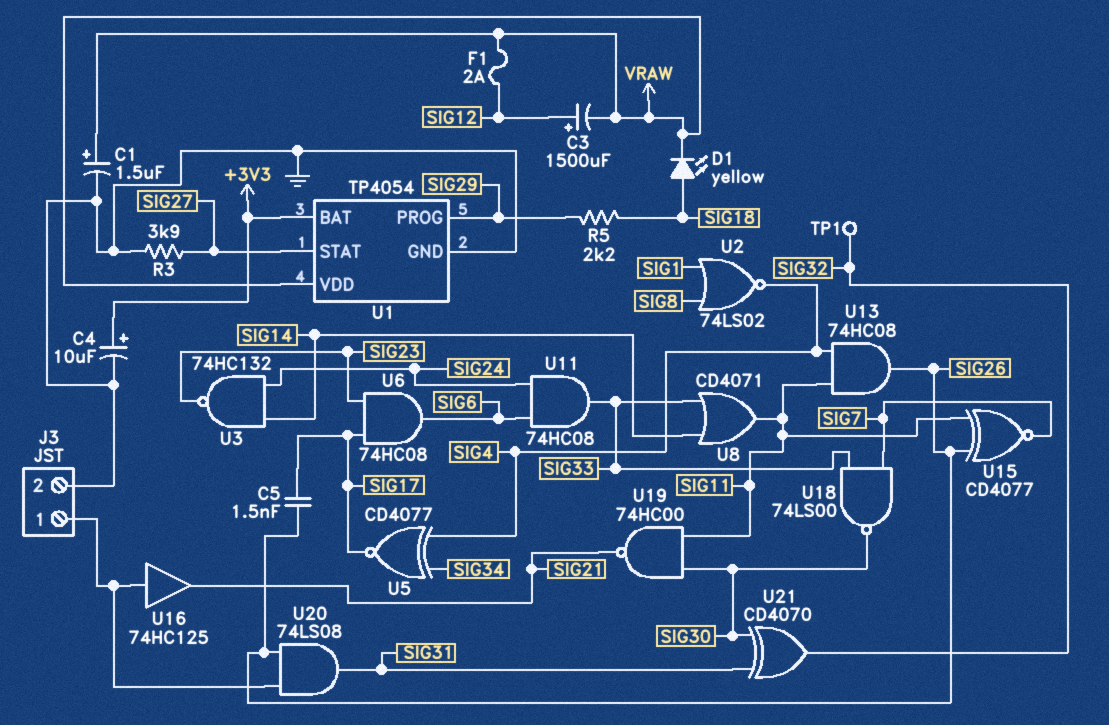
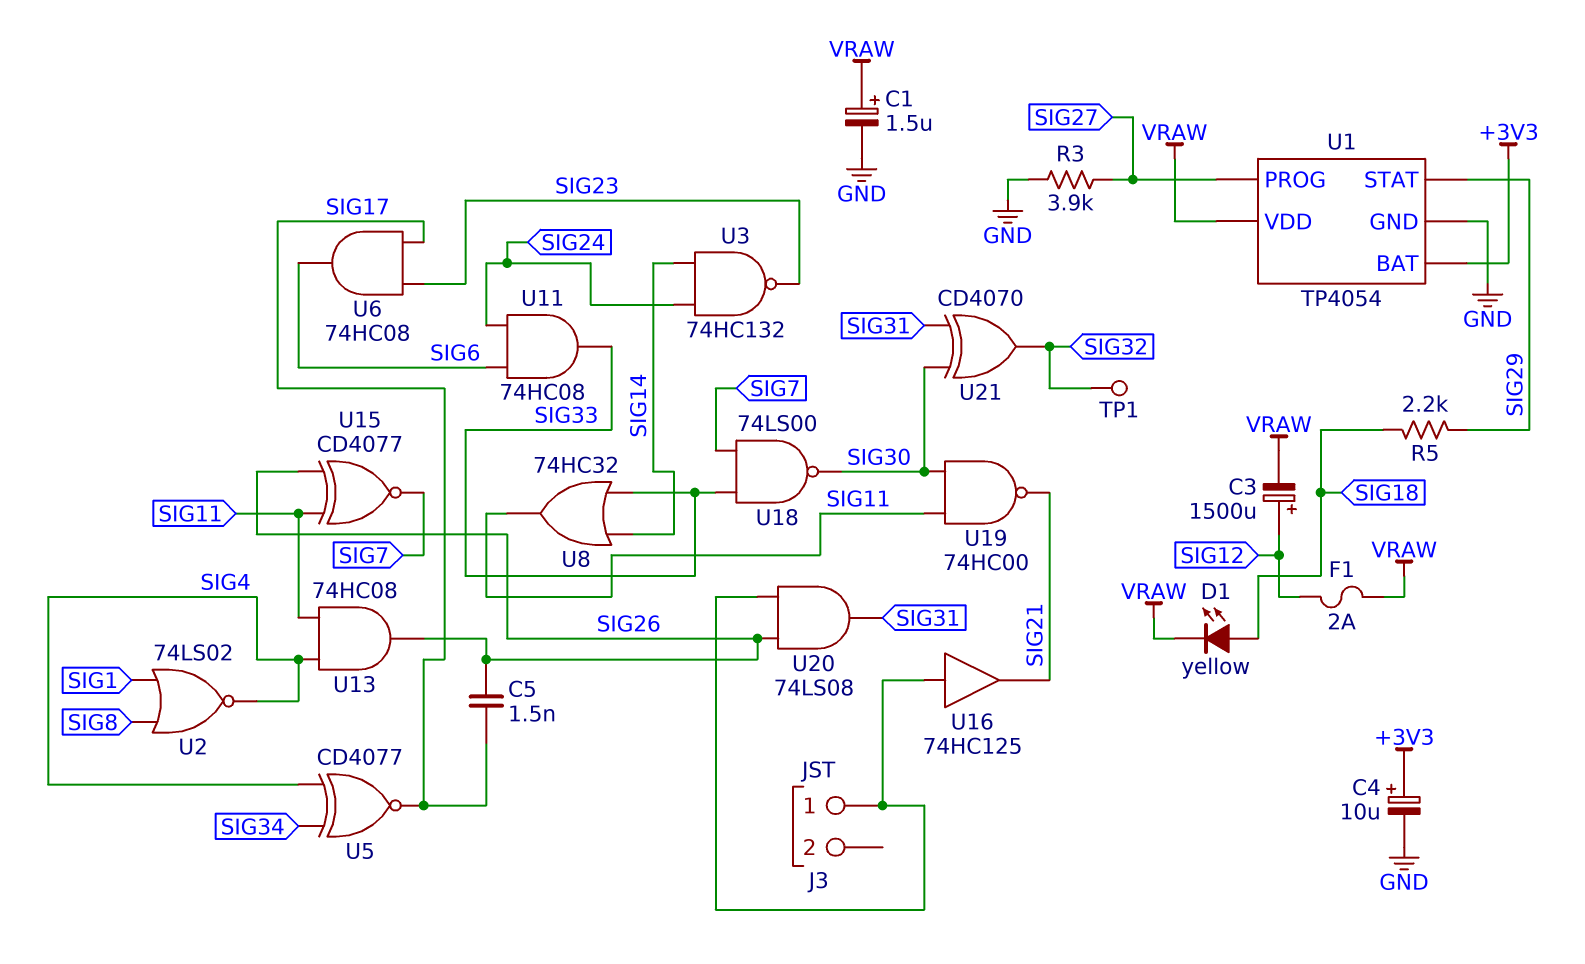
J3 pin 2: GND -> none
U1 pin PROG: SIG29 -> SIG27
U1 pin STAT: SIG27 -> SIG29
U8: OR CD4071 (in SIG14, in SIG33, out SIG11) -> OR 74HC32 (in SIG14, in SIG33, out SIG11)

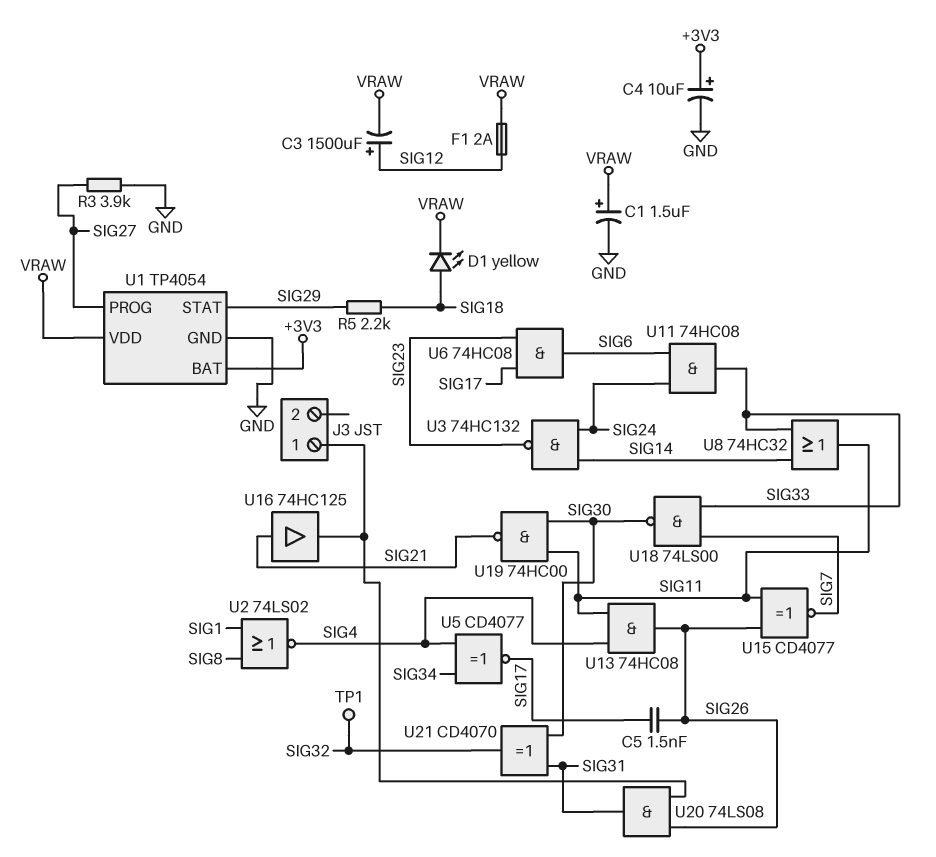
U16: buffer 74HC125 (in J3/1, out SIG21) -> buffer 74HC125 (in SIG21, out J3/1)

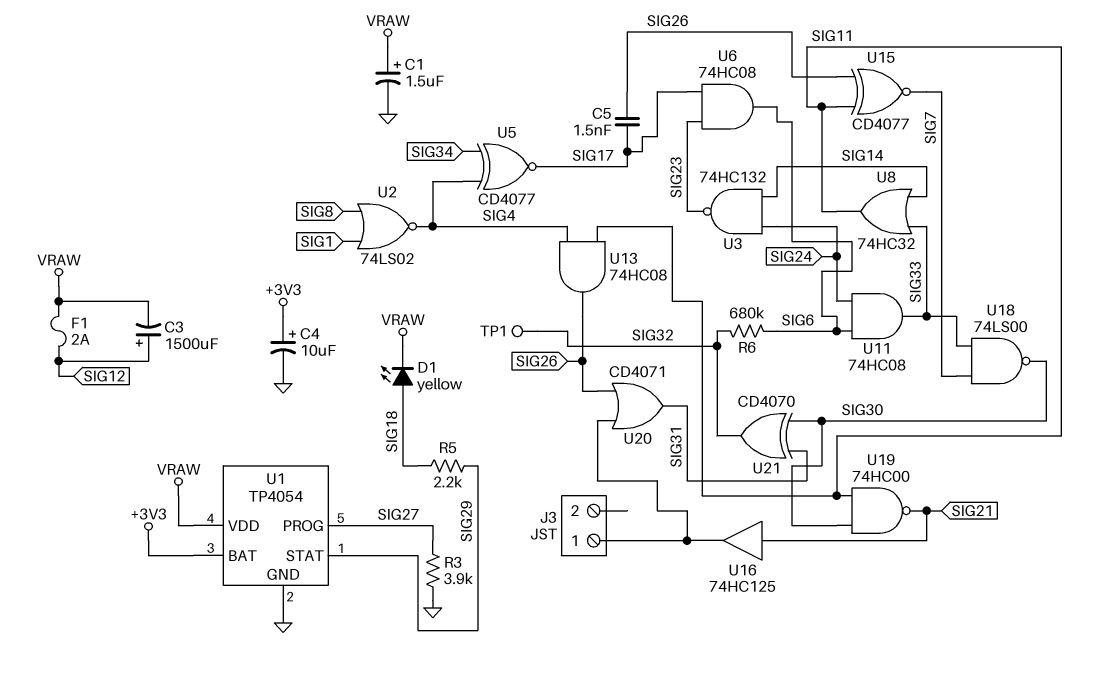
R6: none -> 680k (SIG6, SIG32)
U20: AND 74LS08 (in J3/1, in SIG26, out SIG31) -> OR CD4071 (in J3/1, in SIG26, out SIG31)

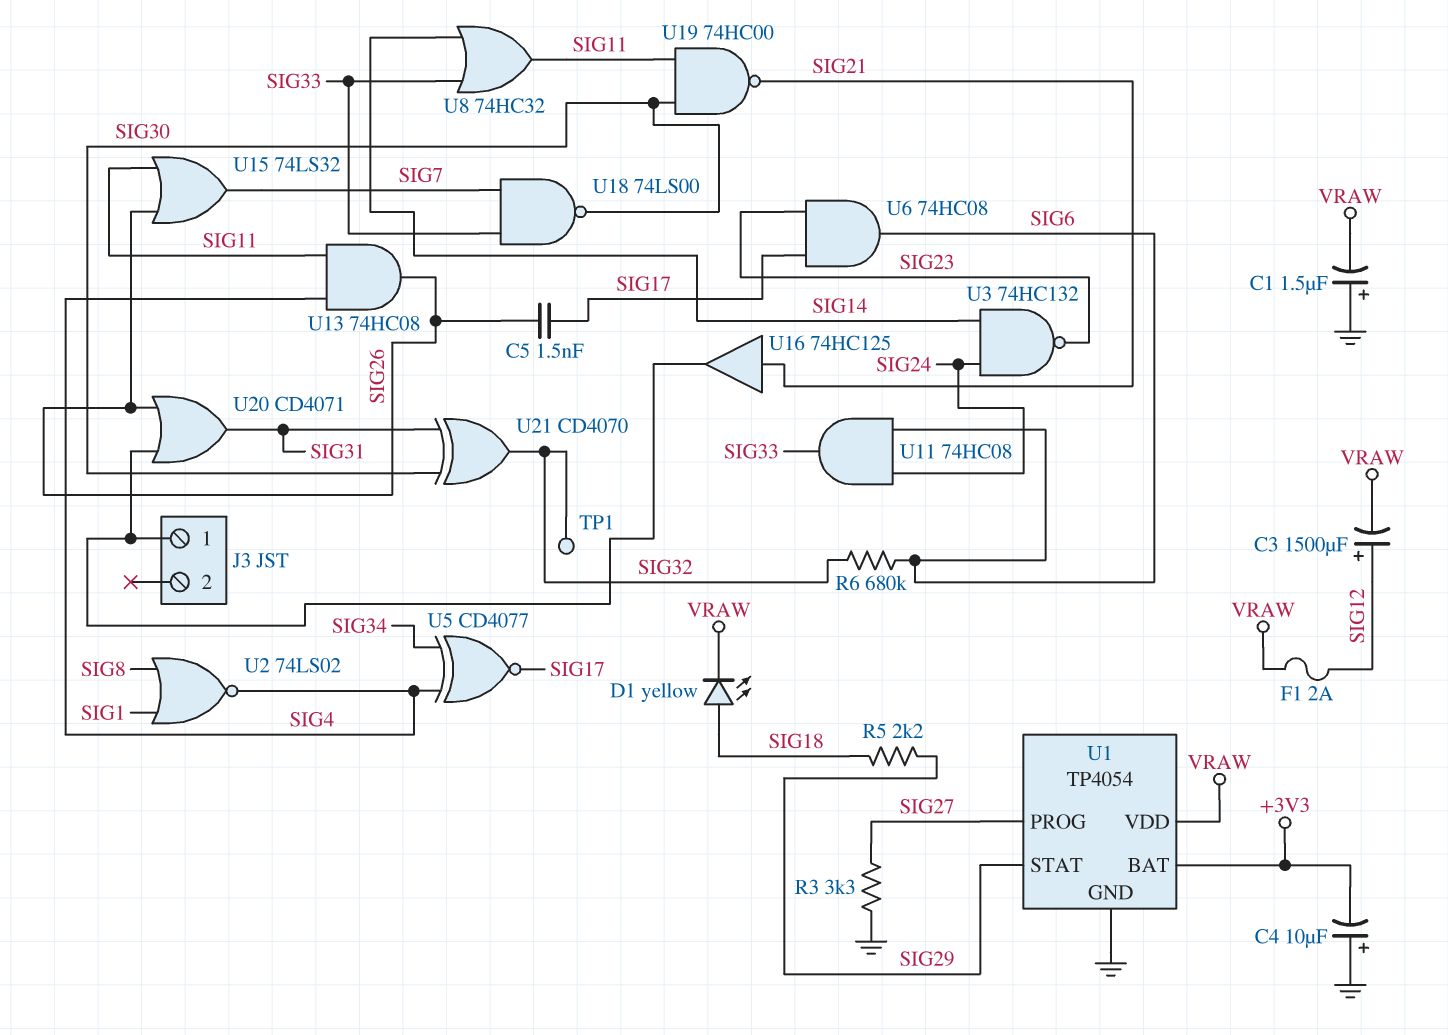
C1: 1.5uF (plus VRAW, minus GND) -> 1.5uF (plus GND, minus VRAW)
C4: 10uF (plus +3V3, minus GND) -> 10uF (plus GND, minus +3V3)
R3: 3.9k (GND, SIG27) -> 3.3k (GND, SIG27)
U15: XNOR CD4077 (in SIG11, in SIG26, out SIG7) -> OR 74LS32 (in SIG11, in SIG26, out SIG7)

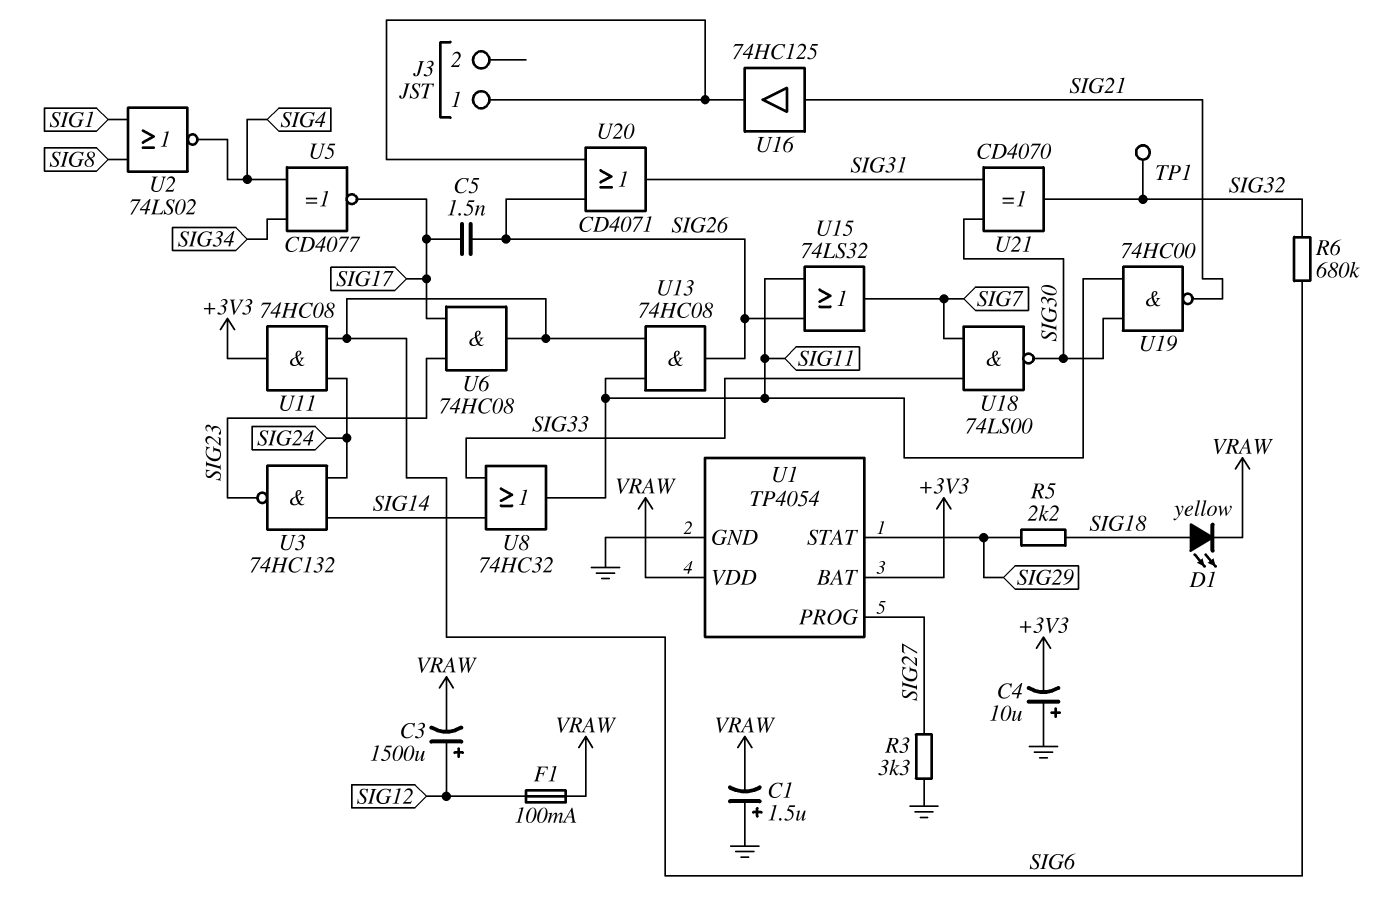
F1: 2A (SIG12, VRAW) -> 100mA (SIG12, VRAW)
U11: AND 74HC08 (in SIG6, in SIG24, out SIG33) -> AND 74HC08 (in SIG6, in SIG24, out +3V3)
U13: AND 74HC08 (in SIG4, in SIG11, out SIG26) -> AND 74HC08 (in SIG6, in SIG11, out SIG26)

